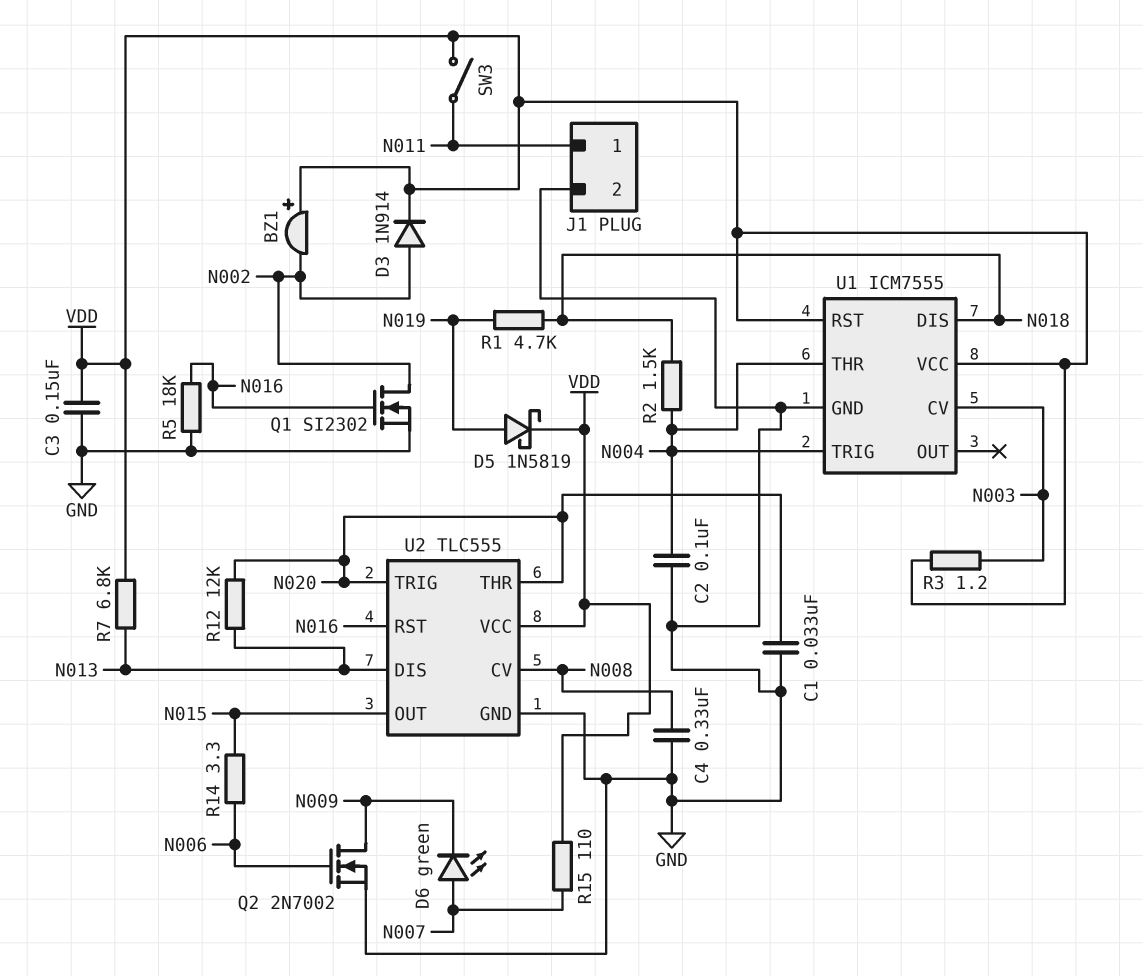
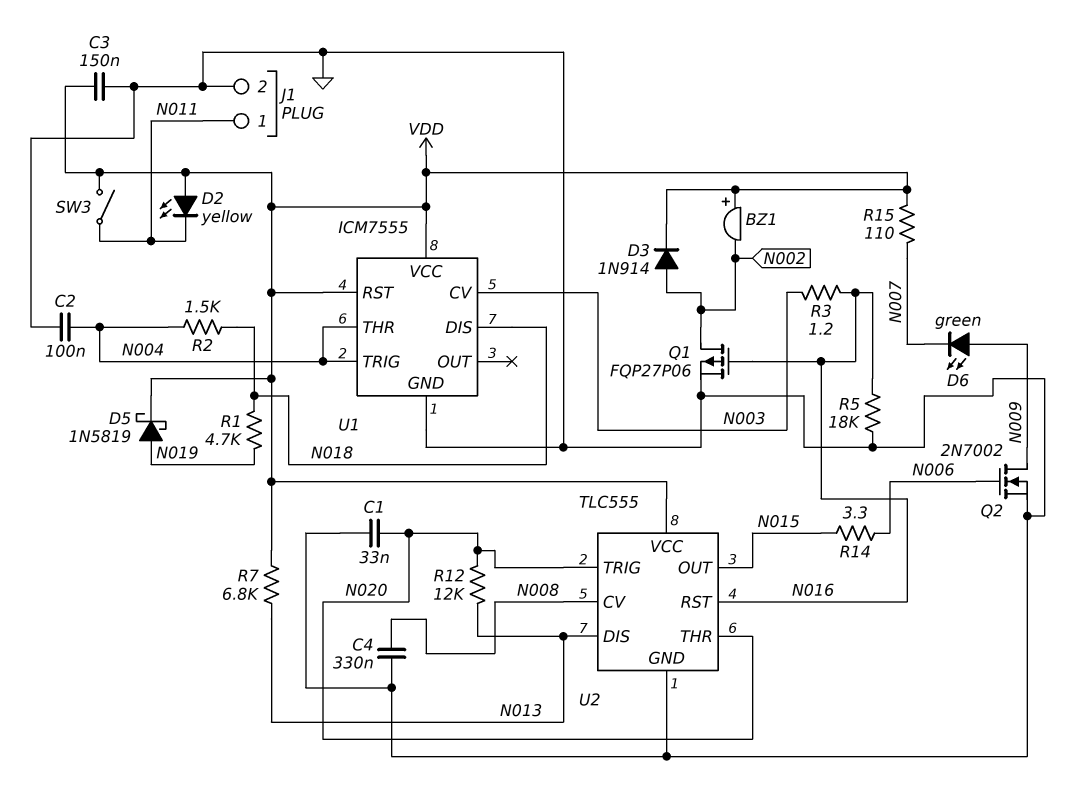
D2: none -> LED yellow (A VDD, K N011)
D6: LED green (A N007, K N009) -> LED green (A N009, K N007)
Q1: NMOS SI2302 (G N016, D N002, S GND) -> PMOS FQP27P06 (G N016, D N002, S GND)
R3: 1.2 (N003, VDD) -> 1.2 (N003, N016)

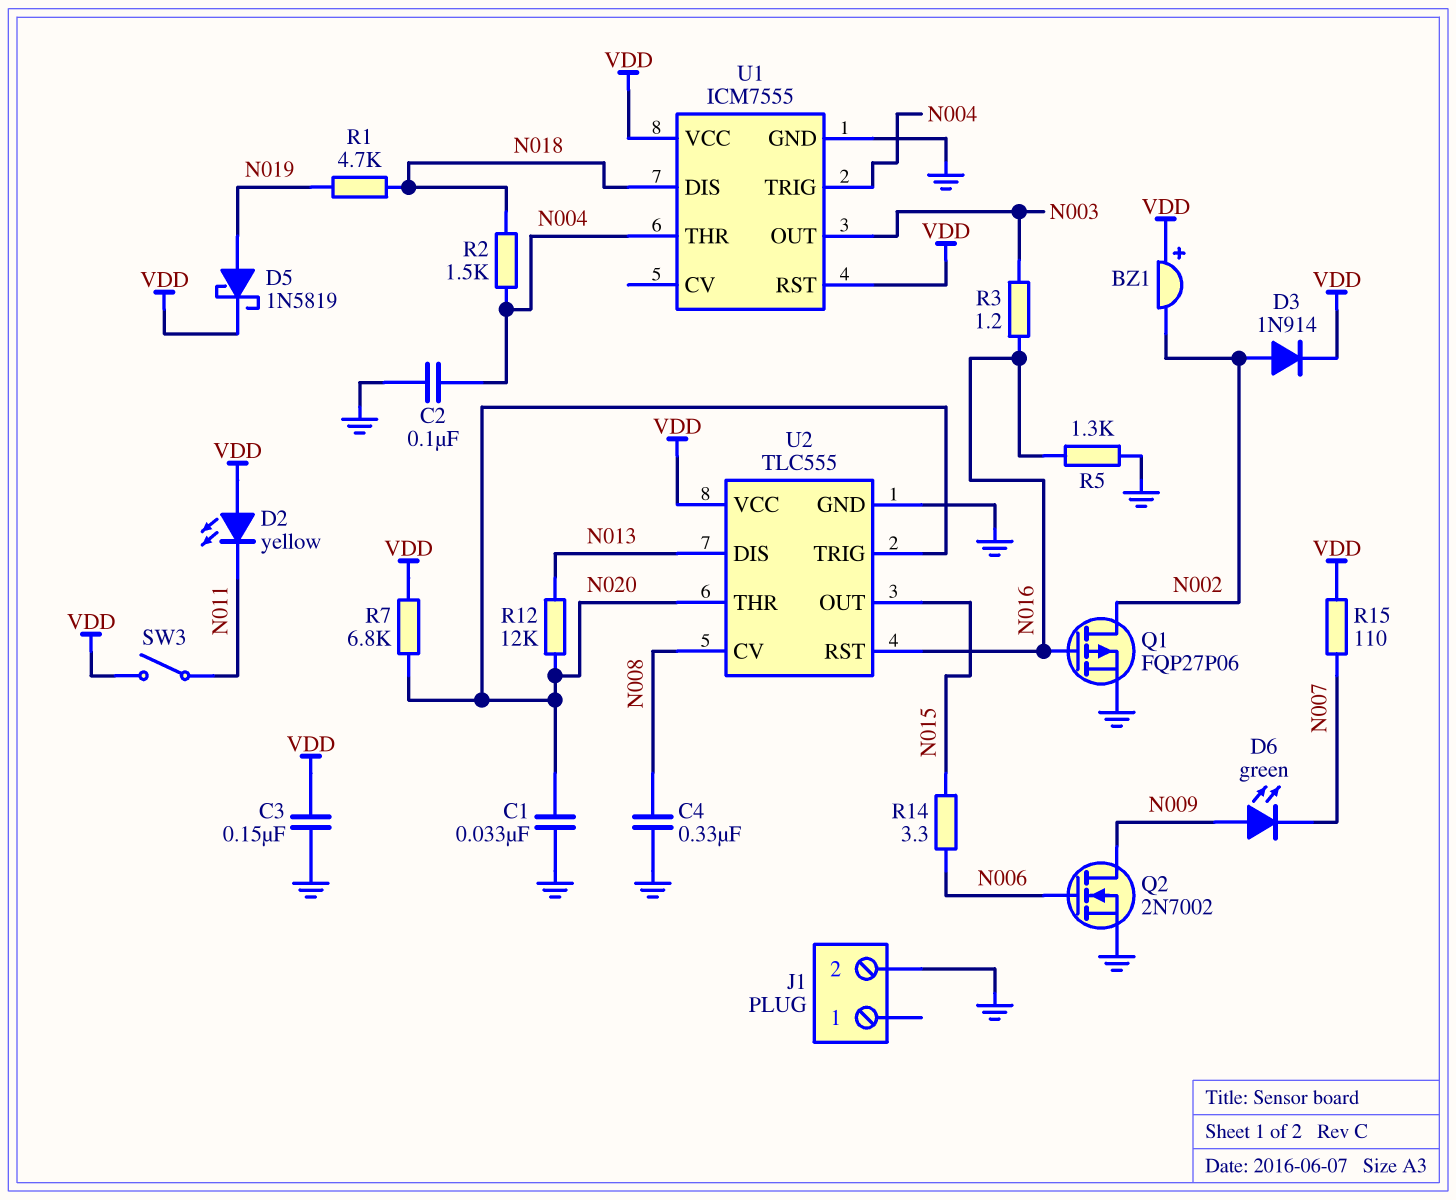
J1 pin 1: N011 -> none
R5: 18k (GND, N016) -> 1.3k (GND, N016)
R7: 6.8k (N013, VDD) -> 6.8k (N020, VDD)
U1 pin CV: N003 -> none
U1 pin OUT: none -> N003

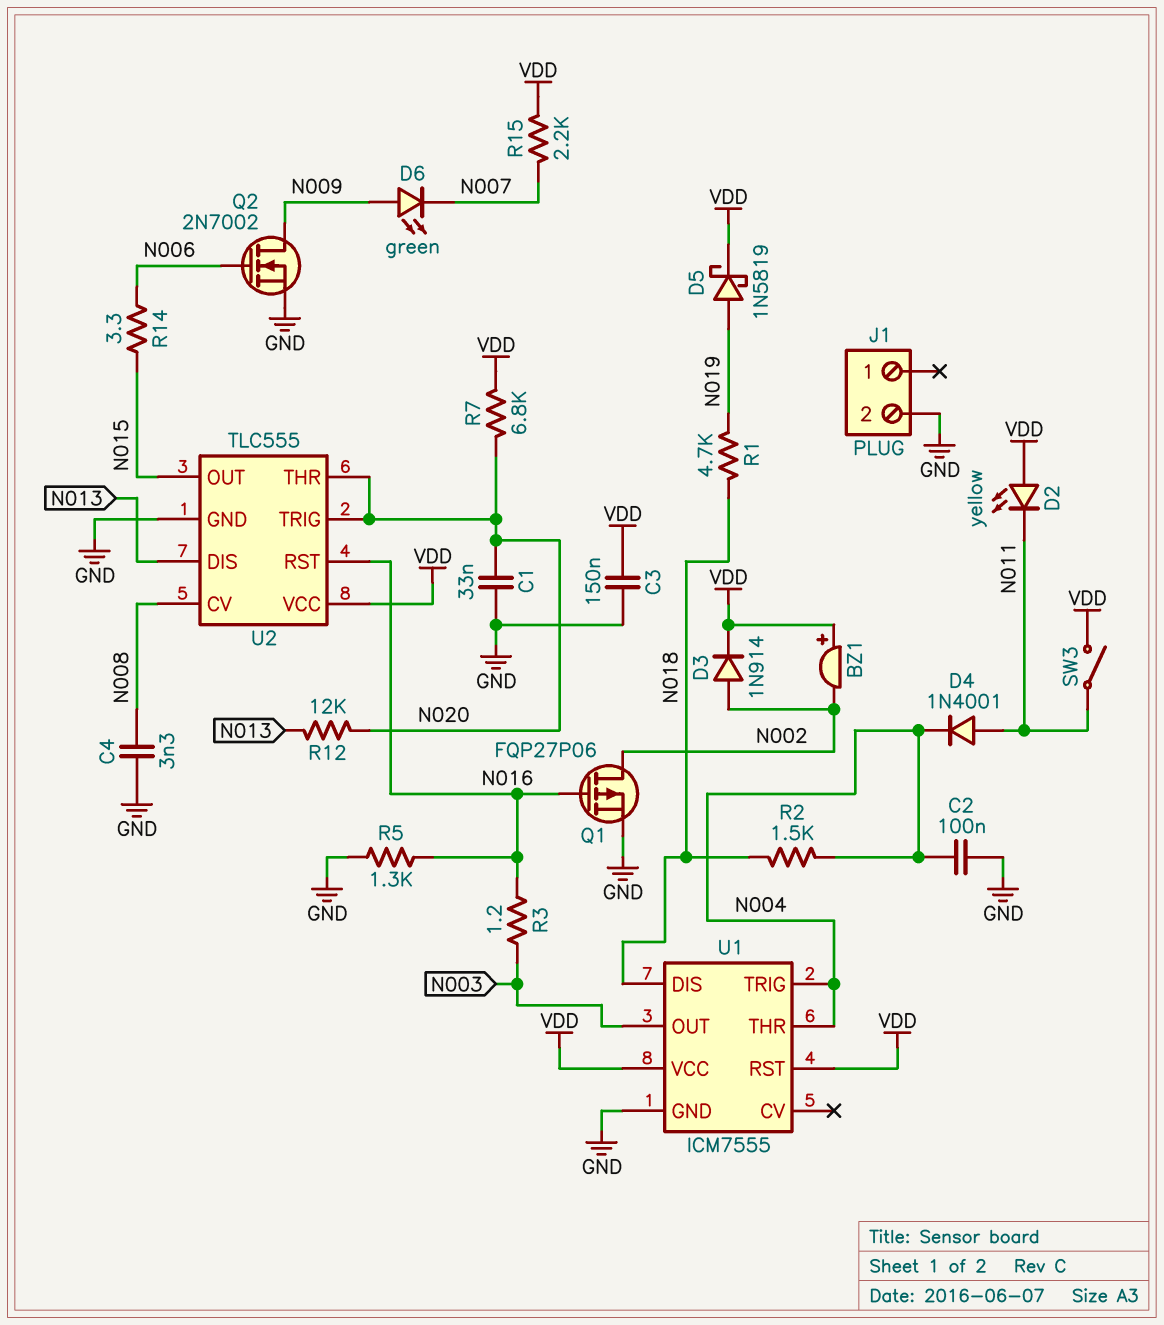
C4: 330nF (GND, N008) -> 3.3nF (GND, N008)
D4: none -> diode 1N4001 (A N011, K N004)
R15: 110 (N007, VDD) -> 2.2k (N007, VDD)

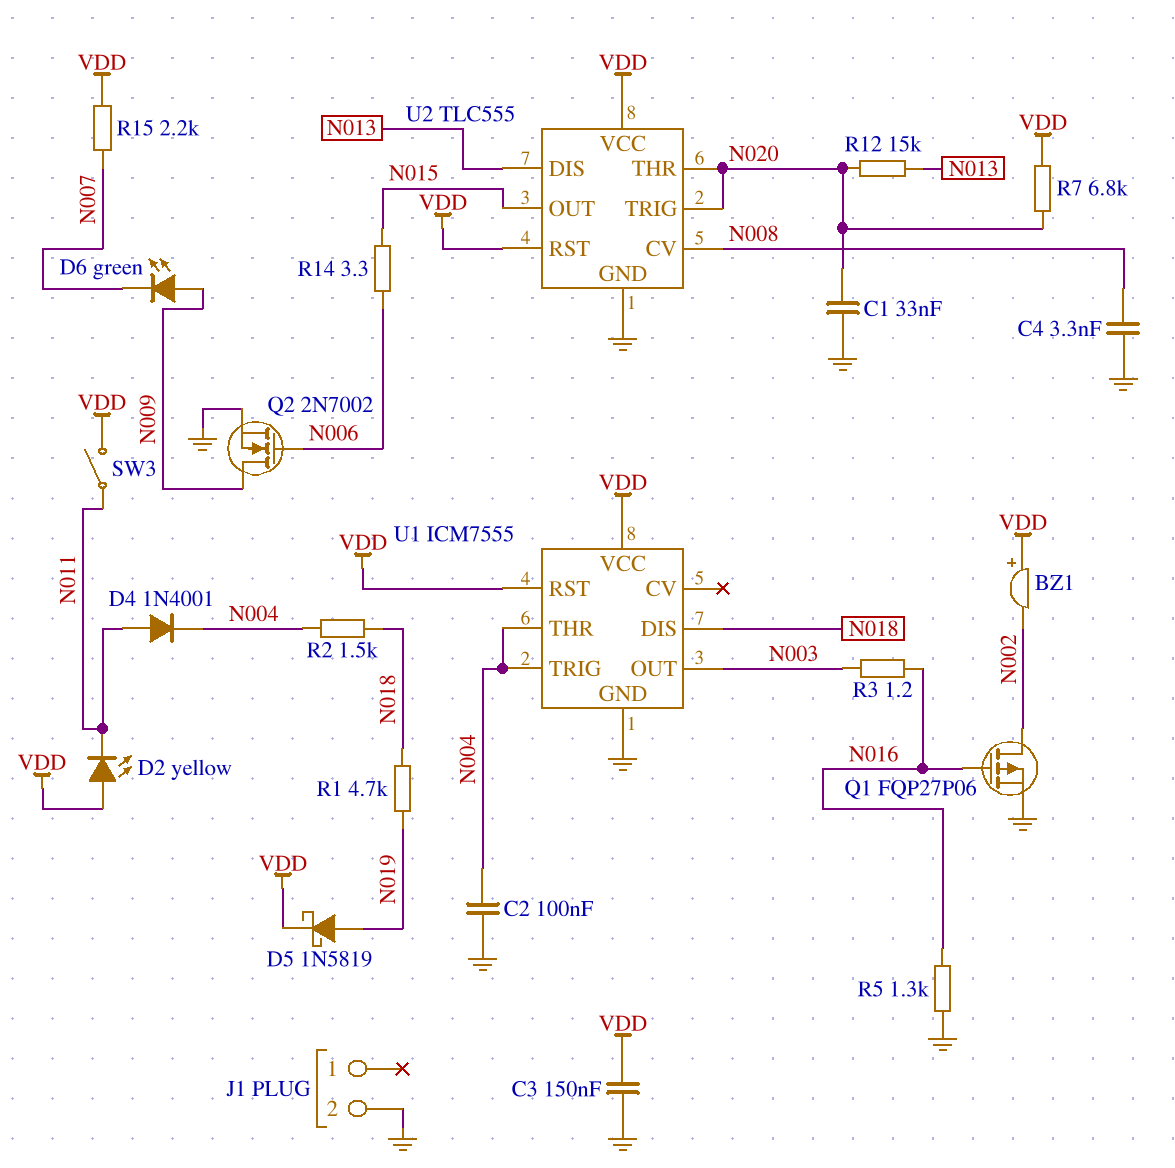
D3: diode 1N914 (A N002, K VDD) -> none
R12: 12k (N013, N020) -> 15k (N013, N020)
U2 pin RST: N016 -> VDD

